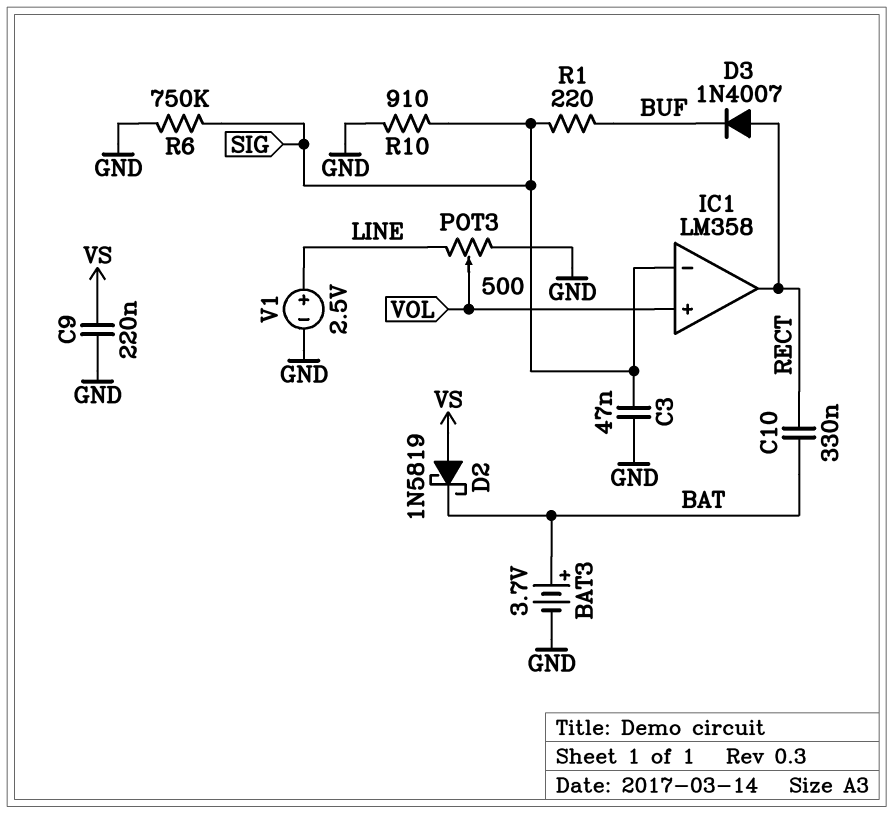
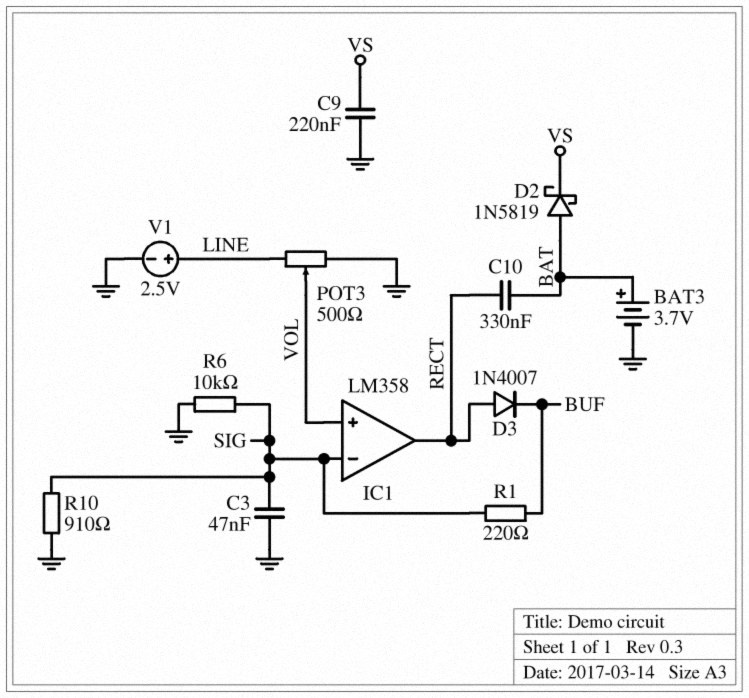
D2: schottky 1N5819 (A VS, K BAT) -> schottky 1N5819 (A BAT, K VS)
R6: 750k (GND, SIG) -> 10k (GND, SIG)

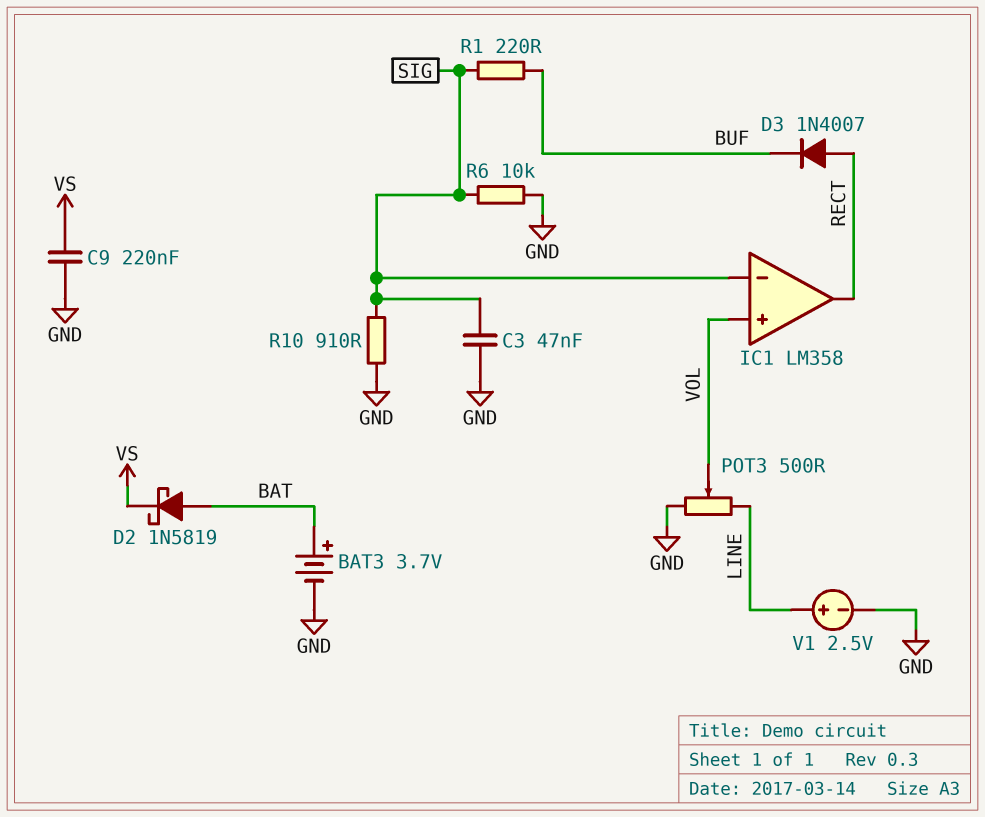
C10: 330nF (BAT, RECT) -> none

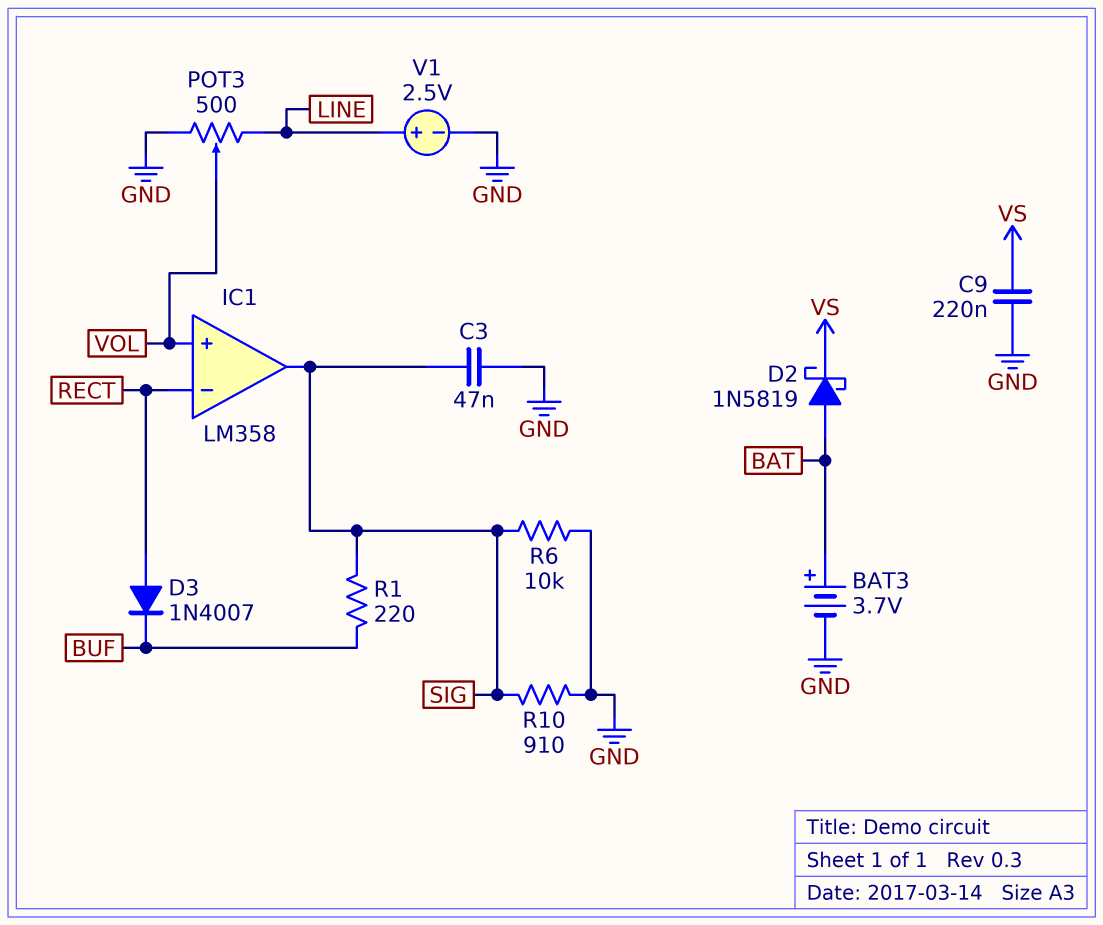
IC1 pin in-: SIG -> RECT
IC1 pin out: RECT -> SIG

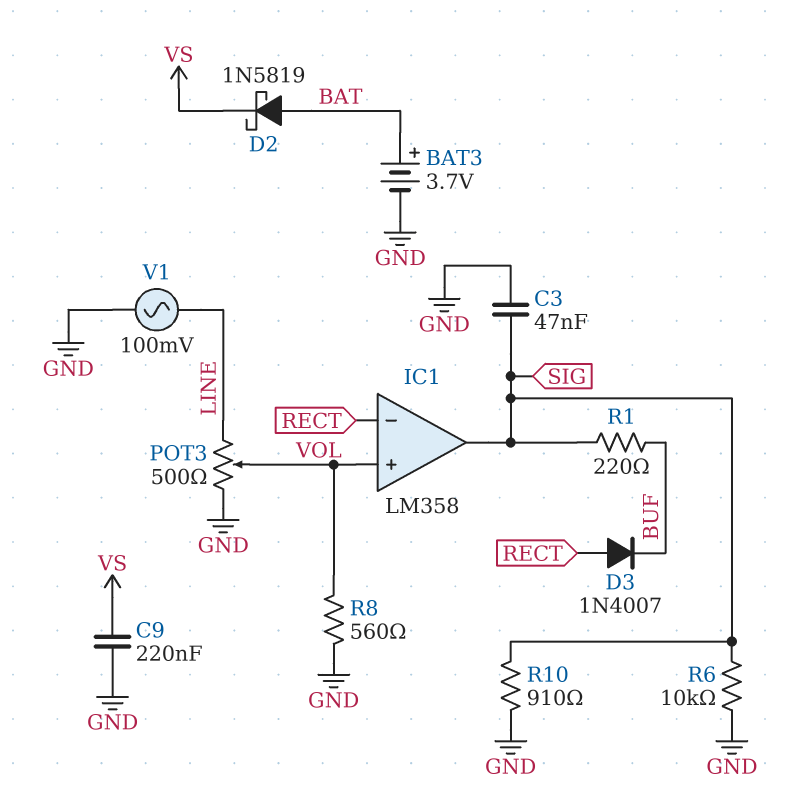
R8: none -> 560 (GND, VOL)
V1: 2.5V (plus LINE, minus GND) -> AC 100mV (GND, LINE)

